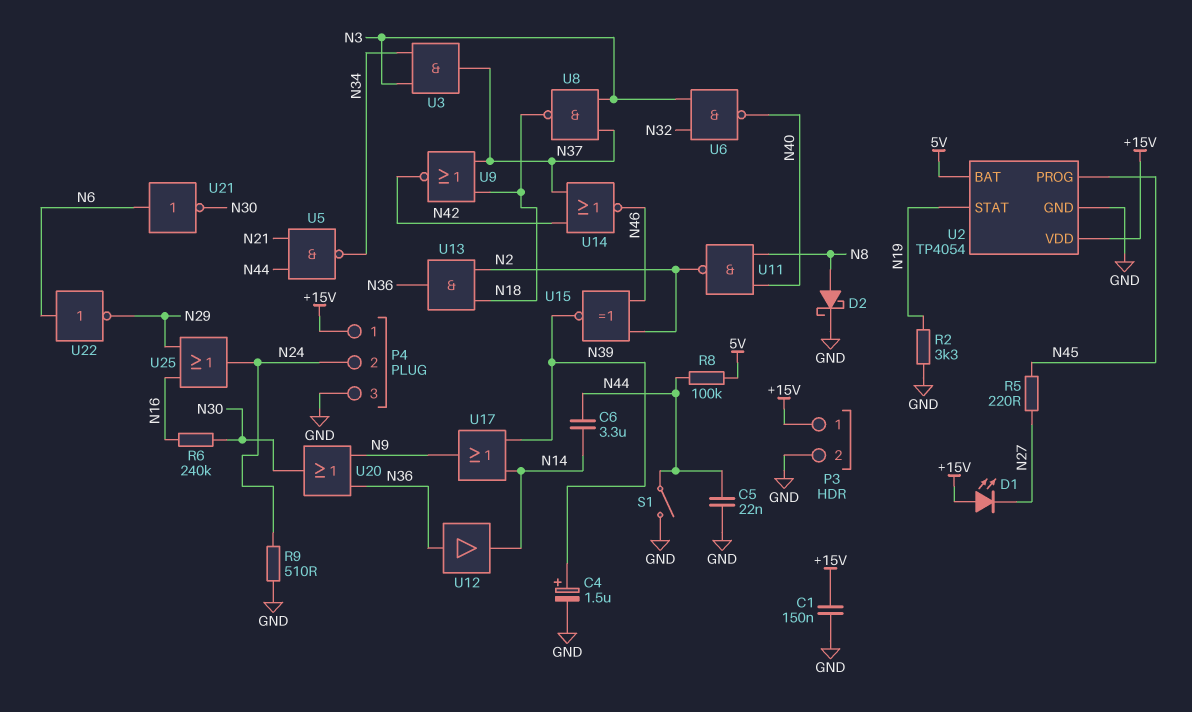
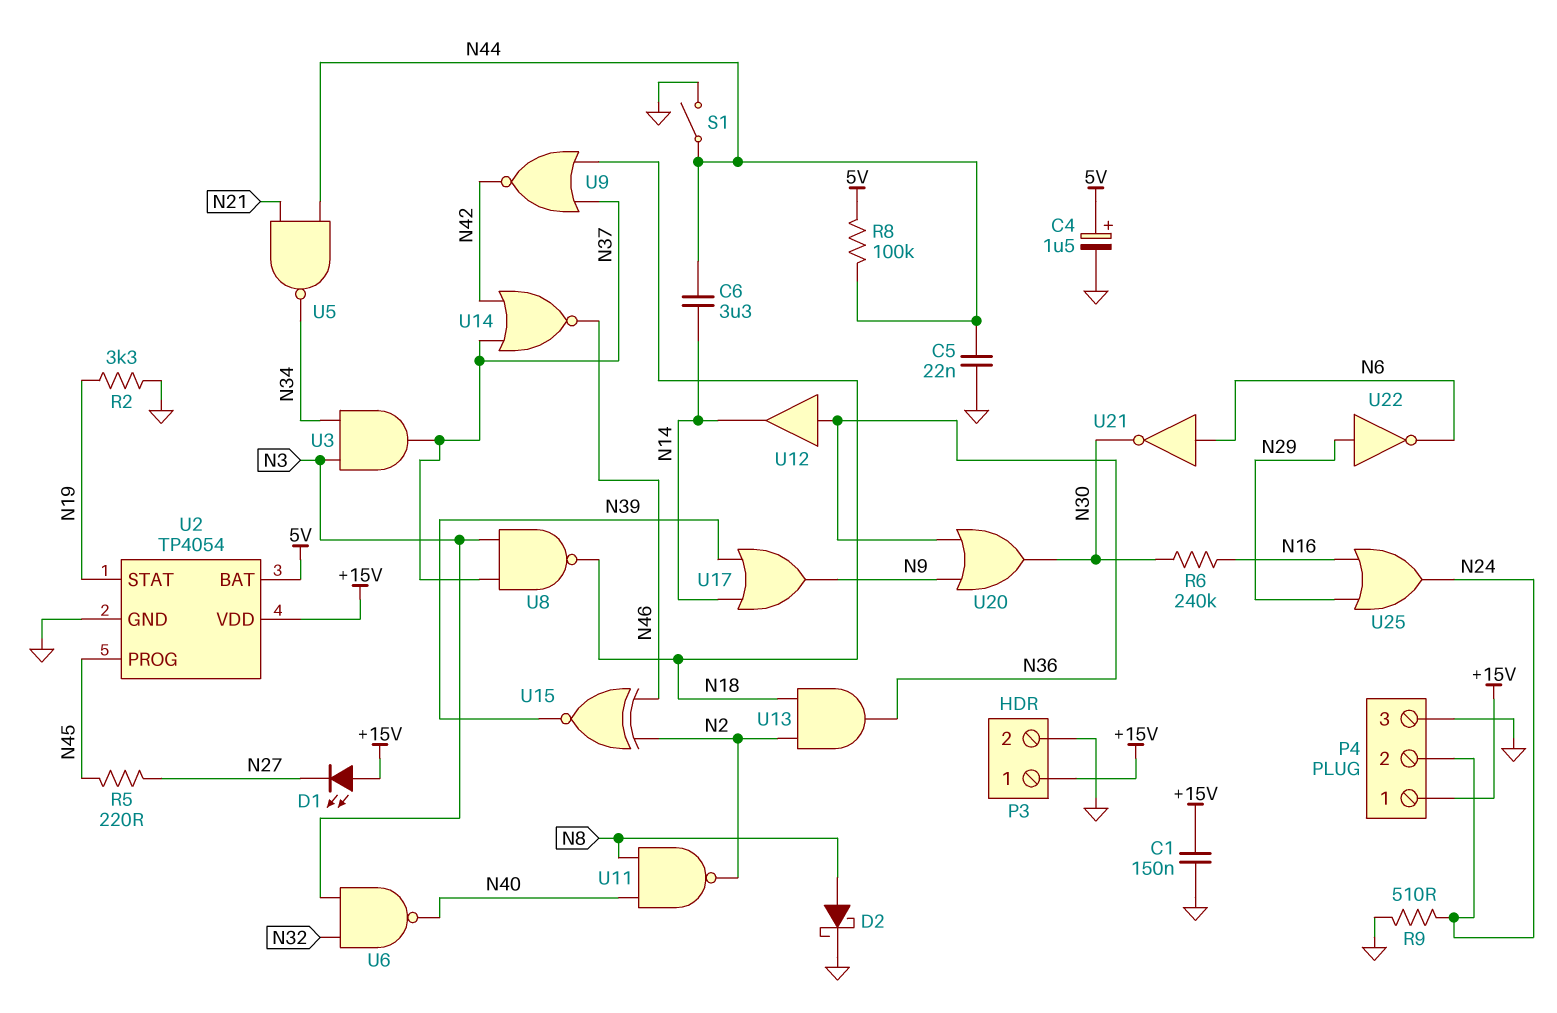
C4: 1.5uF (plus N39, minus GND) -> 1.5uF (plus 5V, minus GND)
U22: NOT (in N6, out N29) -> NOT (in N29, out N6)

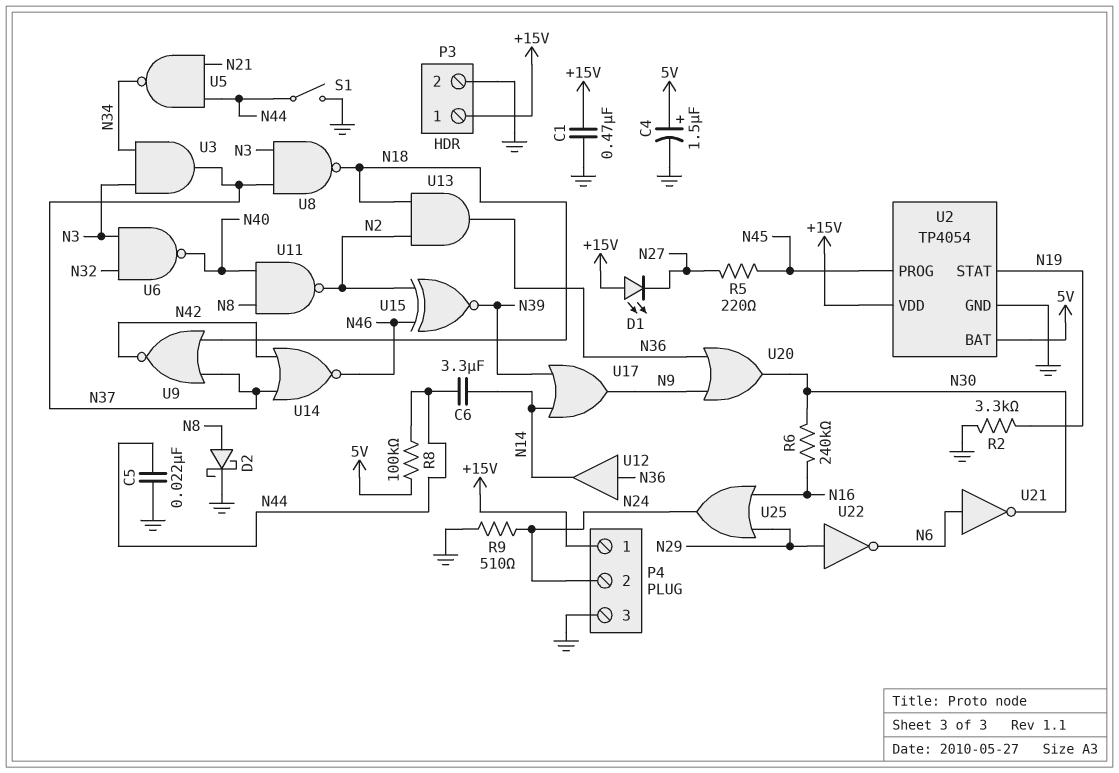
C1: 150nF (+15V, GND) -> 470nF (+15V, GND)

